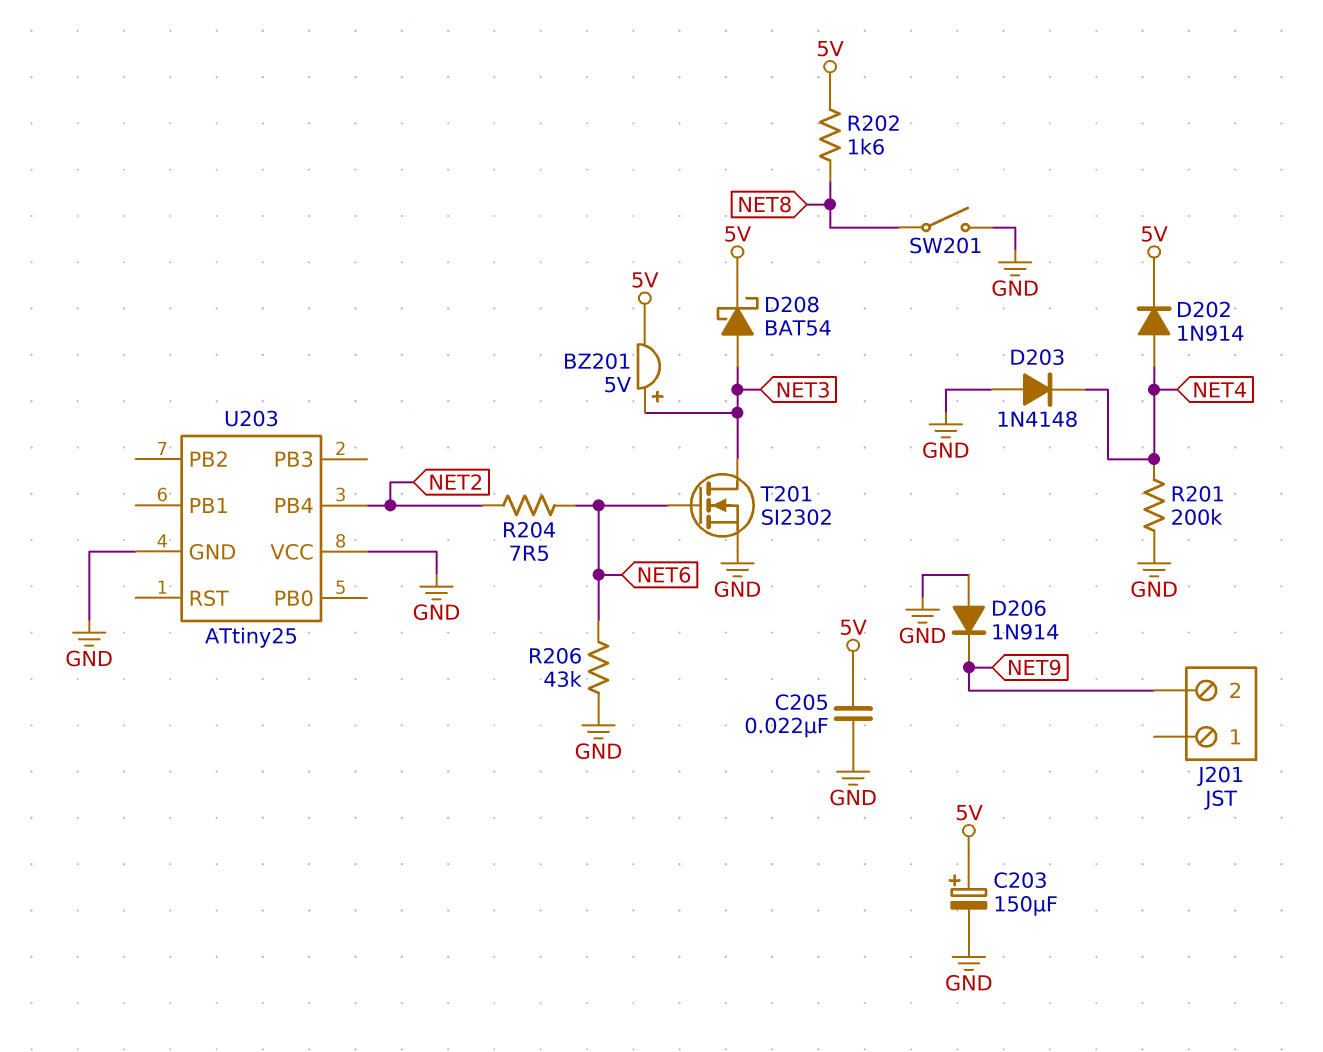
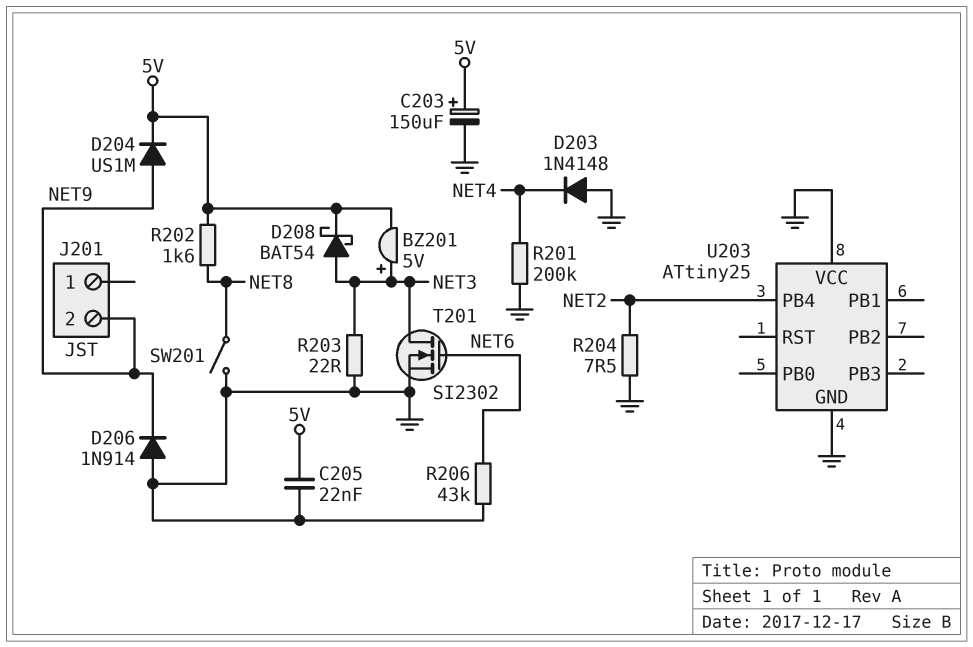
D202: diode 1N914 (A NET4, K 5V) -> none
D204: none -> diode US1M (A NET9, K 5V)
R203: none -> 22 (GND, NET3)
R204: 7.5 (NET2, NET6) -> 7.5 (GND, NET2)

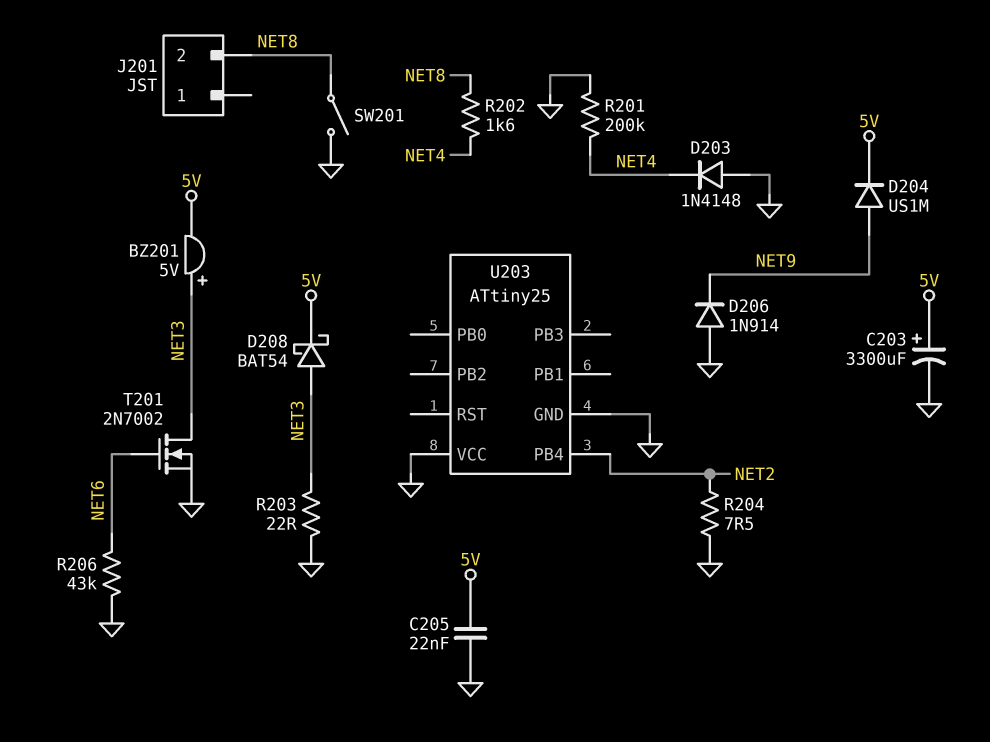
C203: 150uF (plus 5V, minus GND) -> 3300uF (plus 5V, minus GND)
J201 pin 2: NET9 -> NET8
R202: 1.6k (5V, NET8) -> 1.6k (NET4, NET8)
T201: NMOS SI2302 (G NET6, D NET3, S GND) -> NMOS 2N7002 (G NET6, D NET3, S GND)

